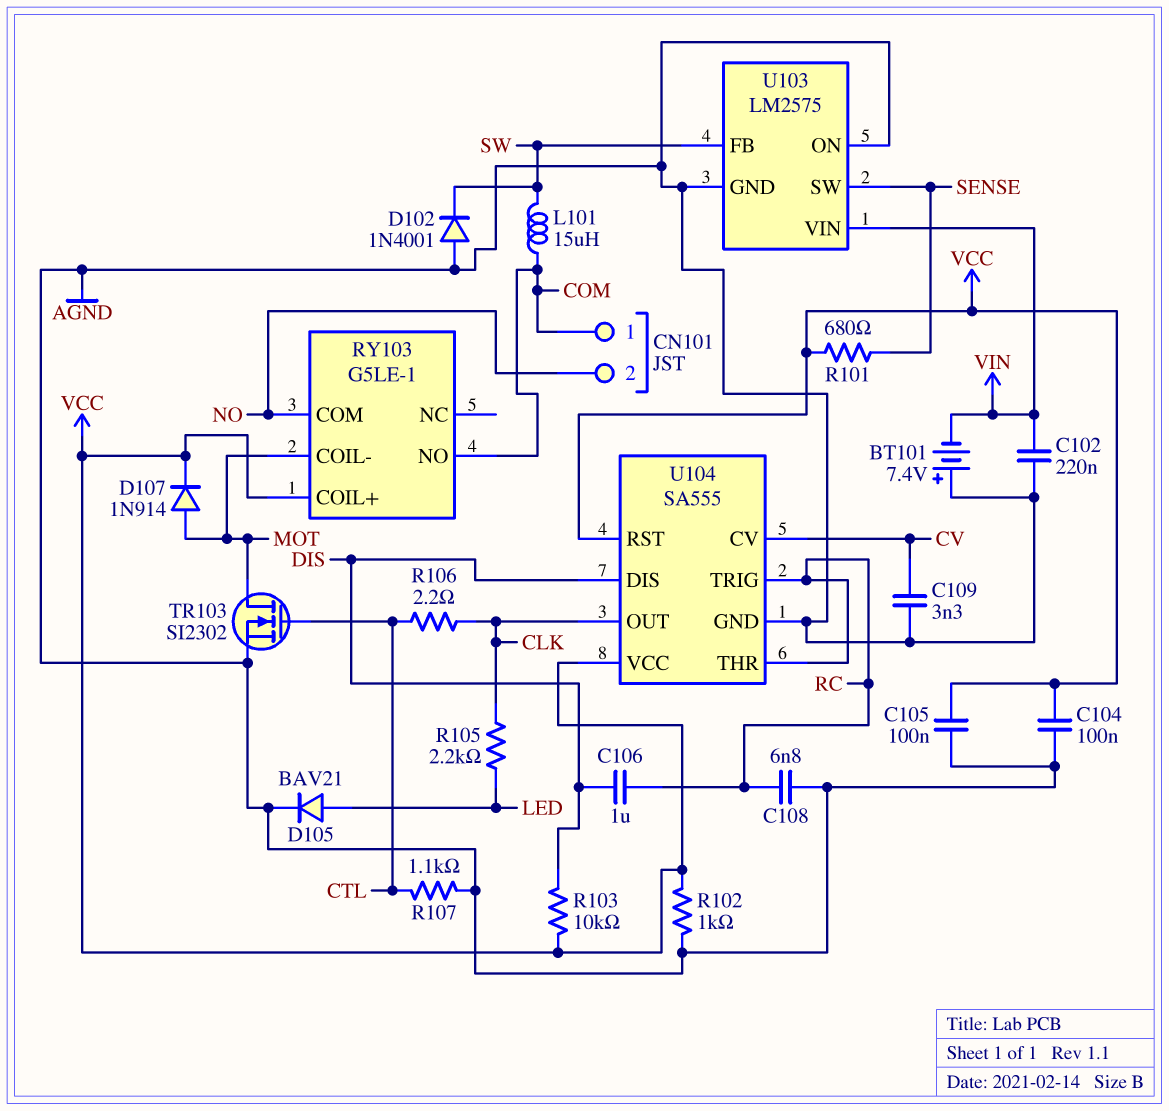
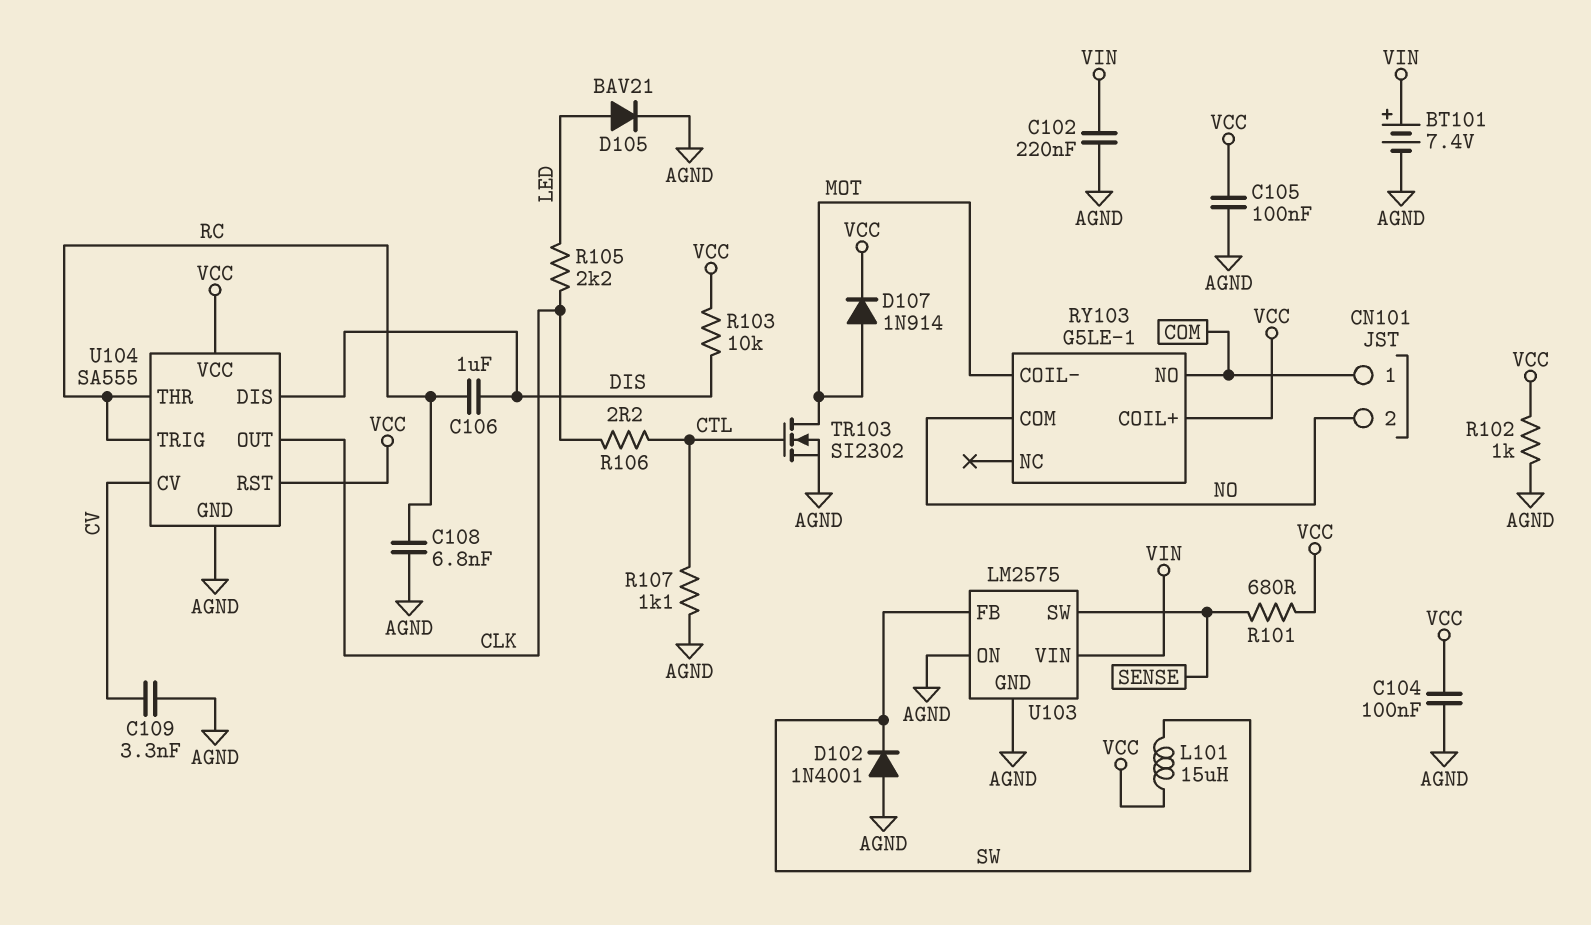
BT101: 7.4V (plus AGND, minus VIN) -> 7.4V (plus VIN, minus AGND)
L101: 15uH (COM, SW) -> 15uH (SW, VCC)

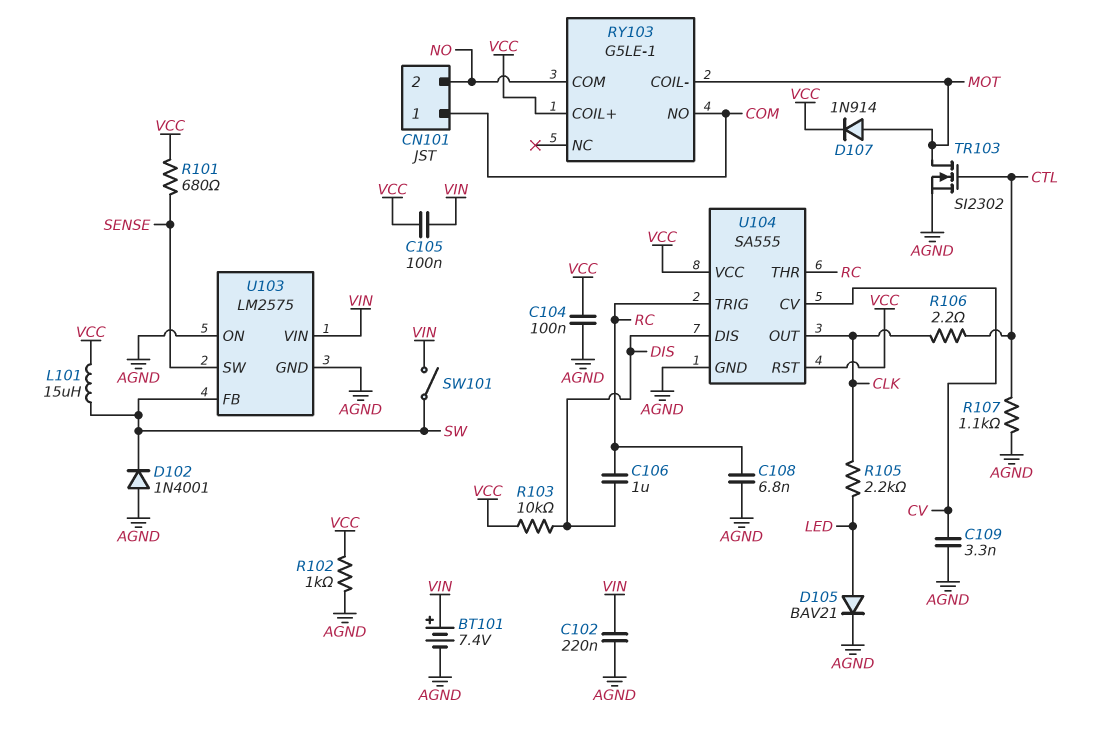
C105: 100nF (AGND, VCC) -> 100nF (VCC, VIN)
SW101: none -> switch (SW, VIN)

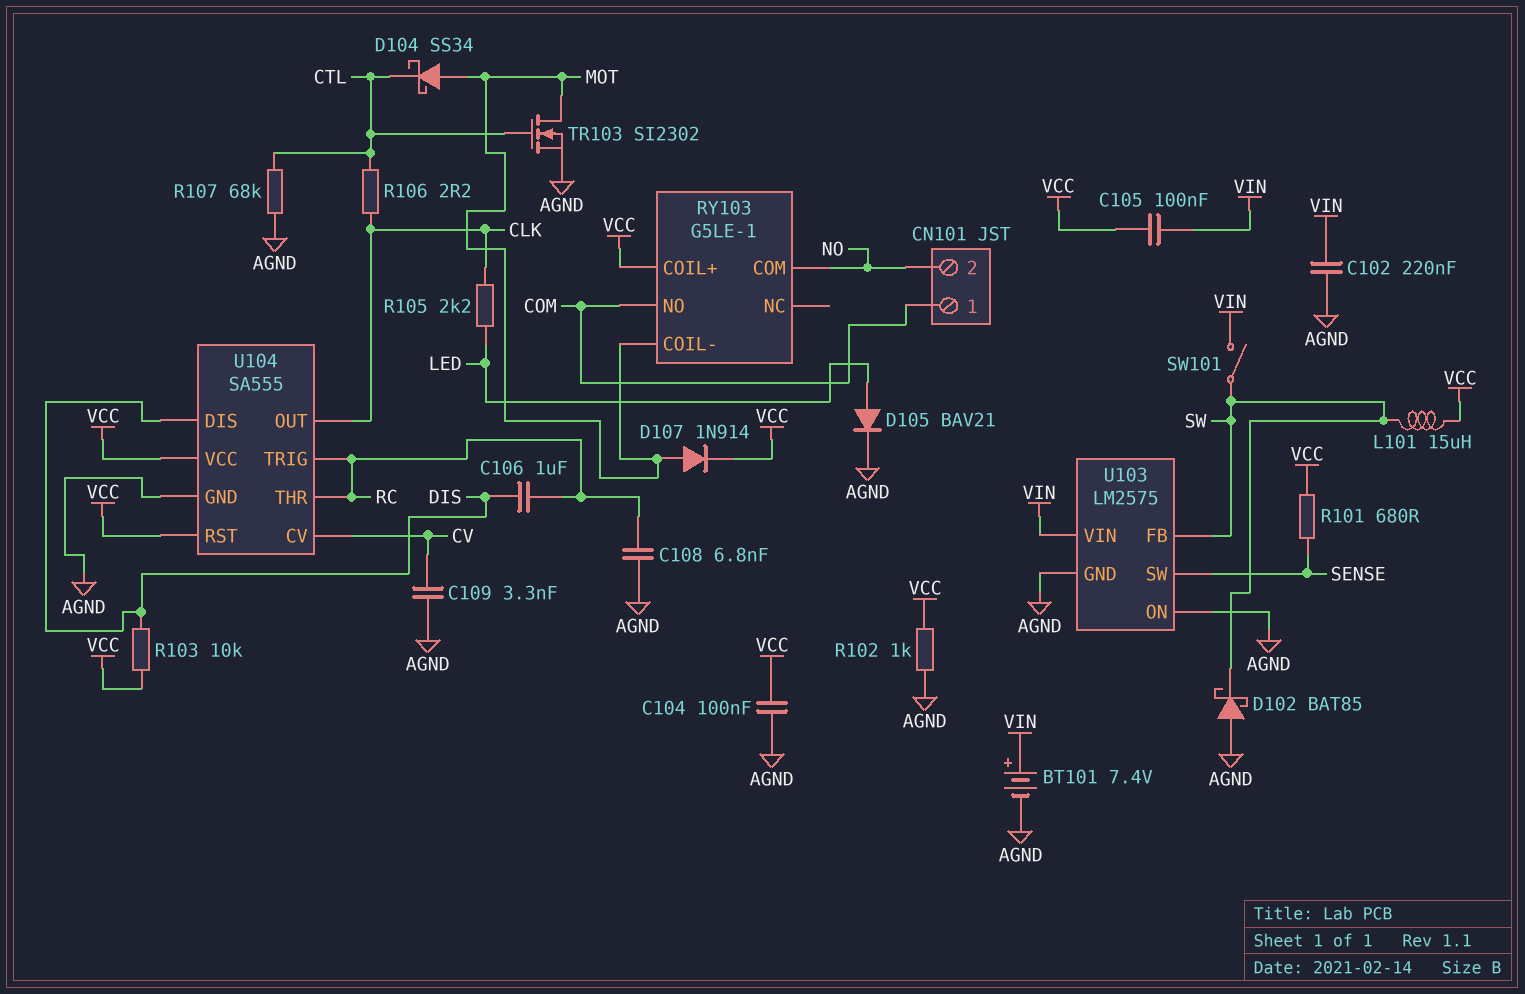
D102: diode 1N4001 (A AGND, K SW) -> schottky BAT85 (A AGND, K SW)
D104: none -> schottky SS34 (A MOT, K CTL)
R107: 1.1k (AGND, CTL) -> 68k (AGND, CTL)

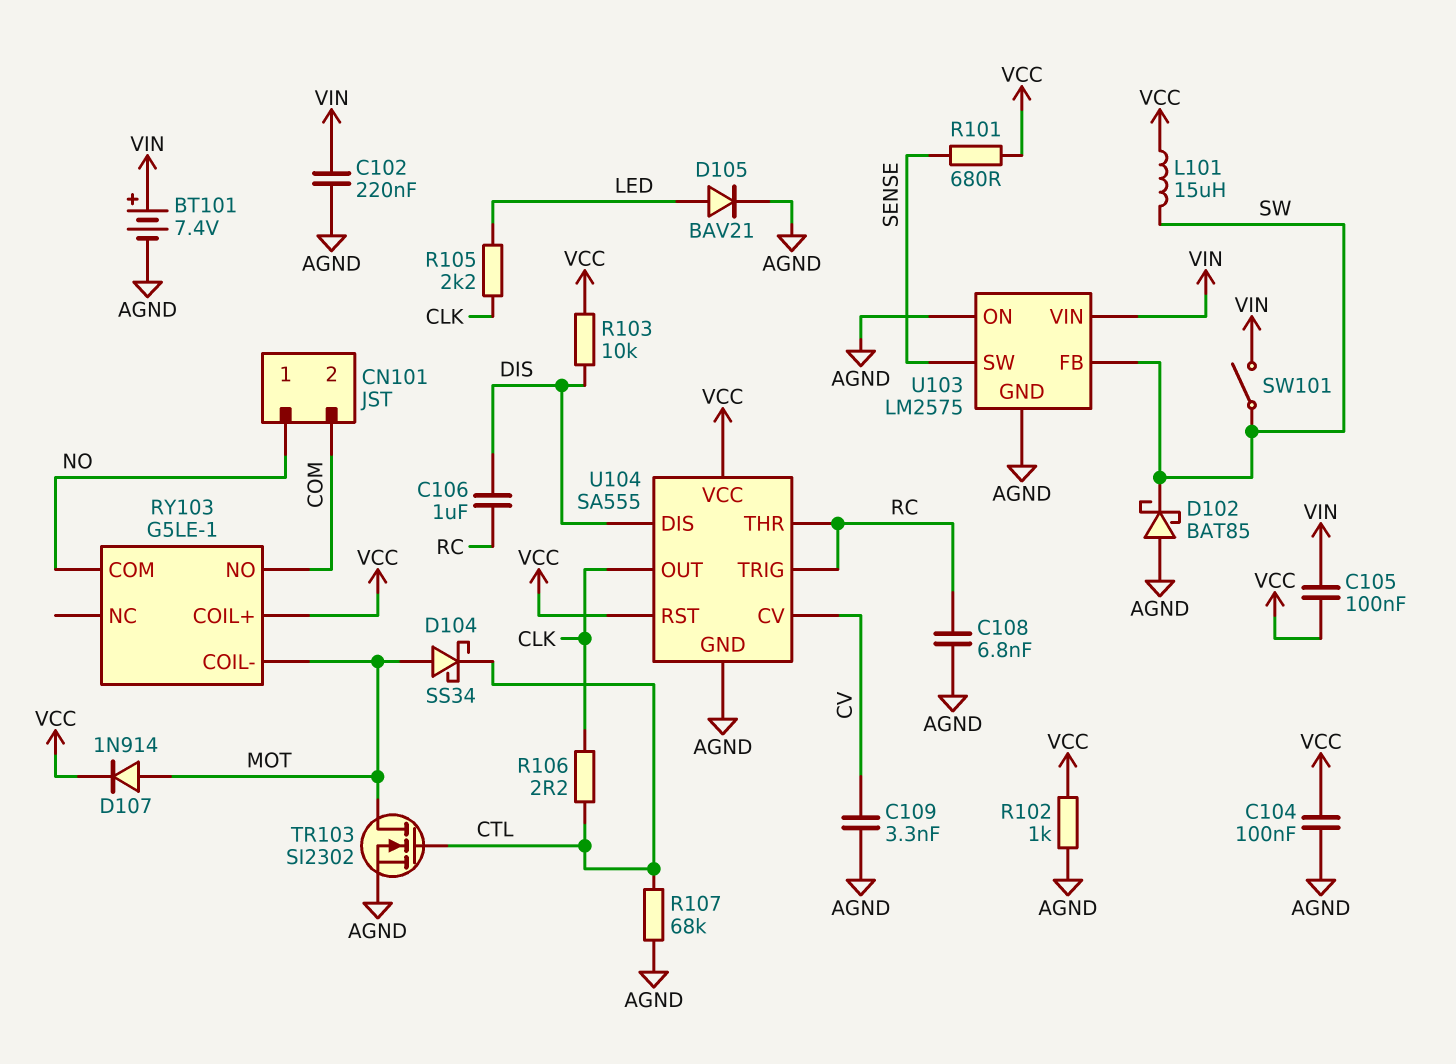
CN101 pin 1: COM -> NO
CN101 pin 2: NO -> COM

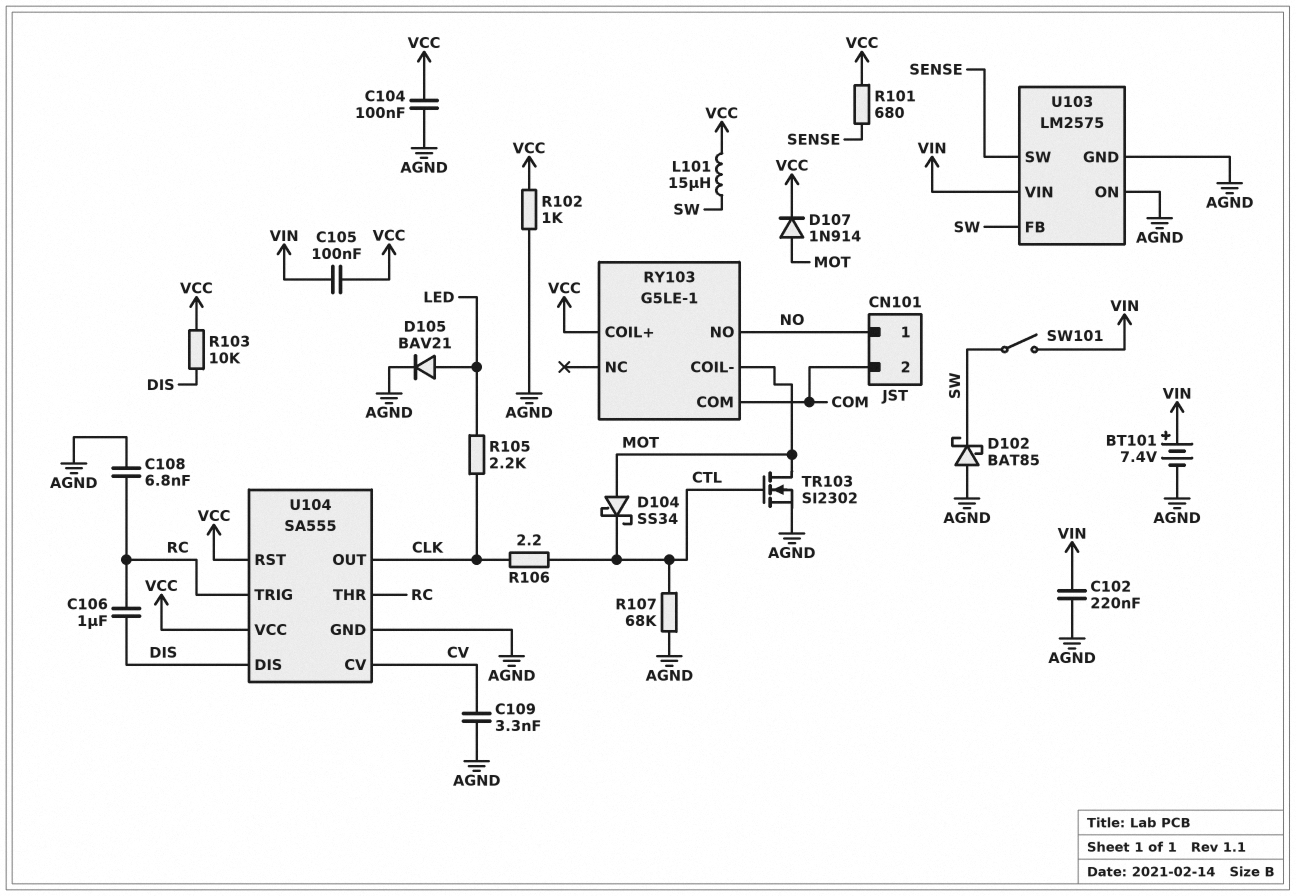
RY103 pin COM: NO -> COM
RY103 pin NO: COM -> NO

